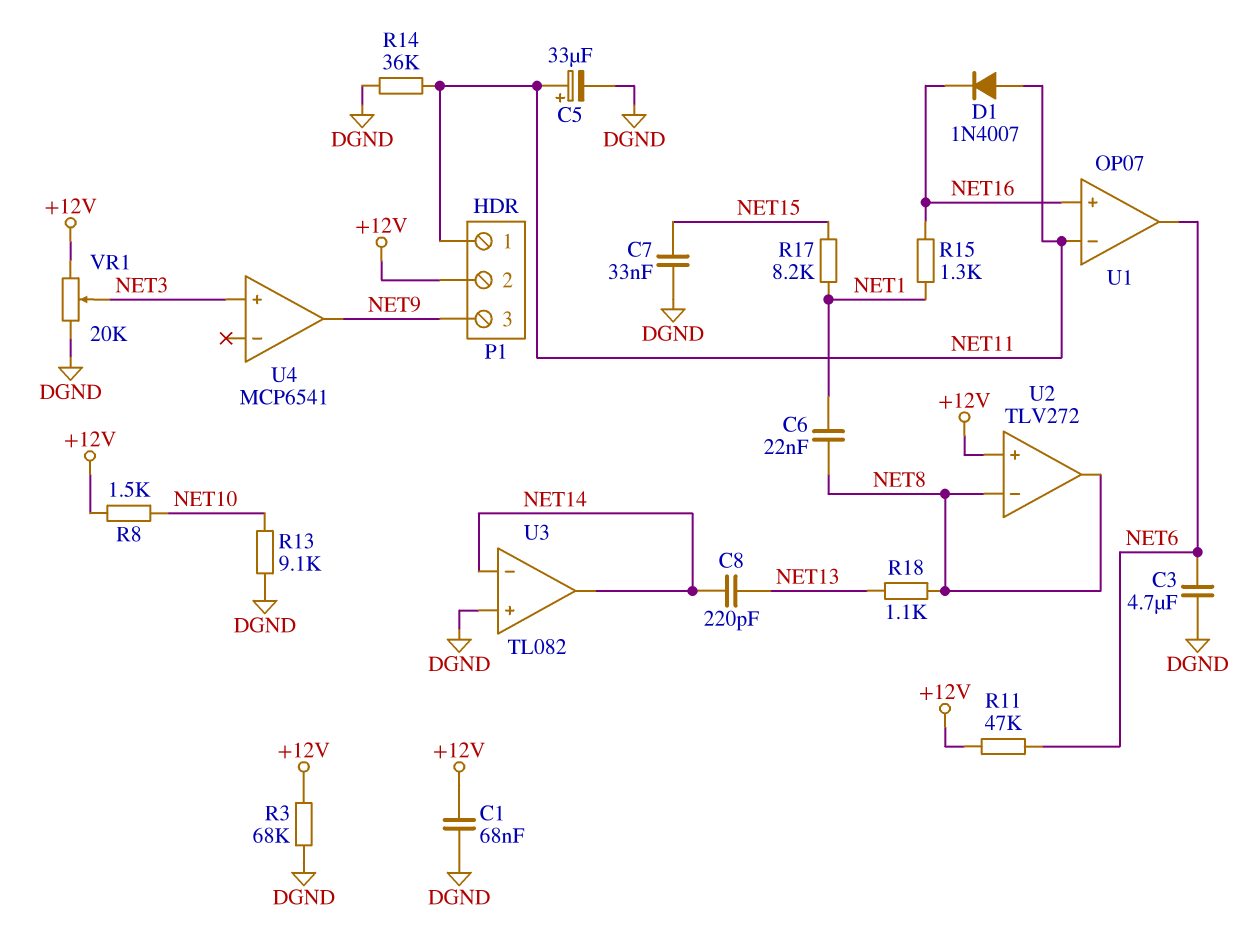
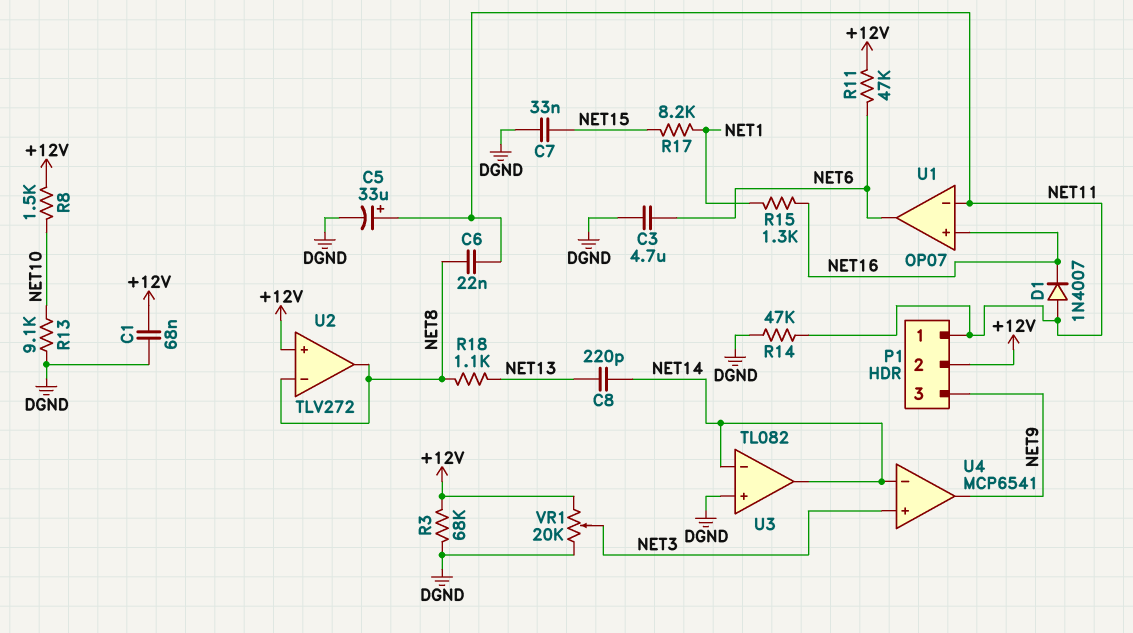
C6: 22nF (NET1, NET8) -> 22nF (NET8, NET11)
R14: 36k (DGND, NET11) -> 47k (DGND, NET11)
U4 pin in-: none -> NET14

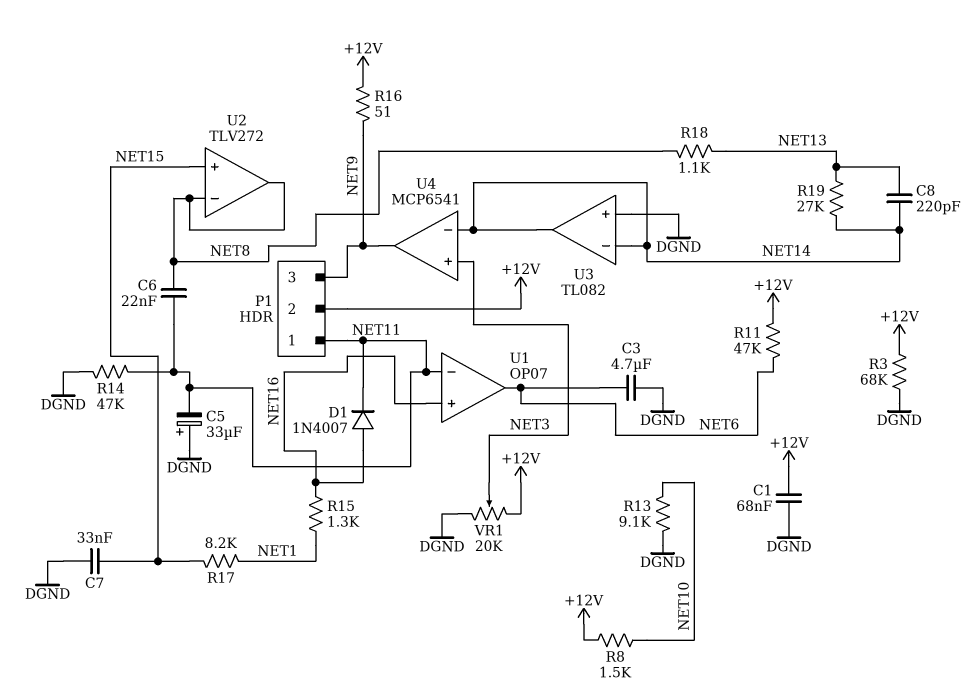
C5: 33uF (plus NET11, minus DGND) -> 33uF (plus DGND, minus NET11)
D1: diode 1N4007 (A NET11, K NET16) -> diode 1N4007 (A NET16, K NET11)
R16: none -> 51 (+12V, NET9)
R19: none -> 27k (NET13, NET14)
U2 pin in+: +12V -> NET15

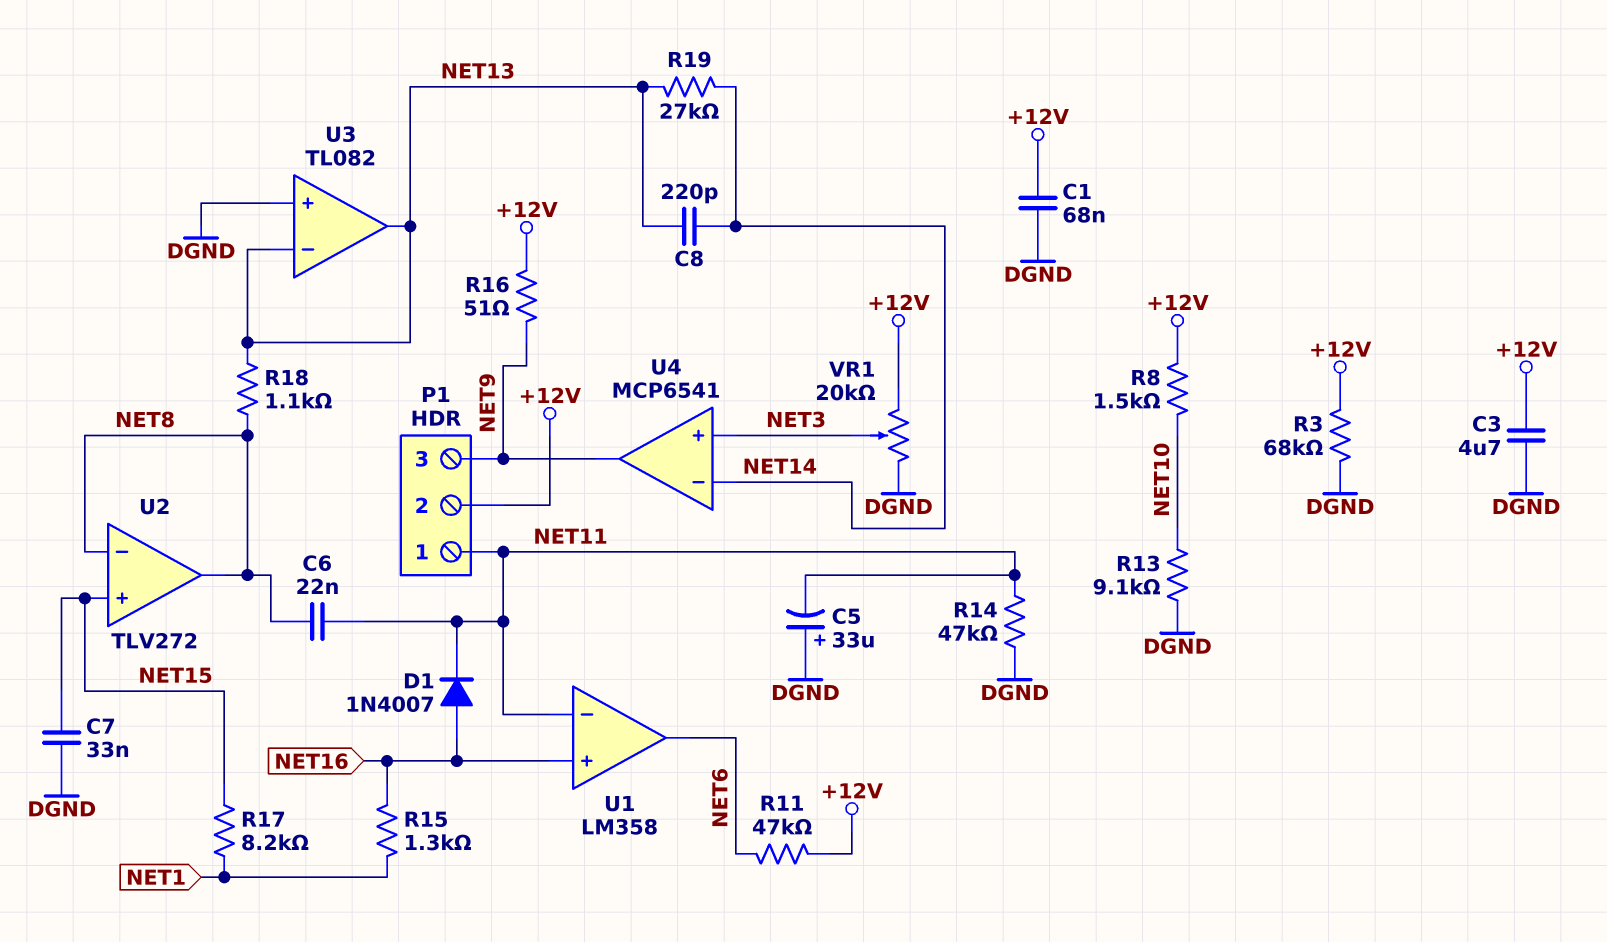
C3: 4.7uF (DGND, NET6) -> 4.7uF (+12V, DGND)
U1: OP07 -> LM358
U3 pin in-: NET14 -> NET13
U3 pin out: NET14 -> NET13

